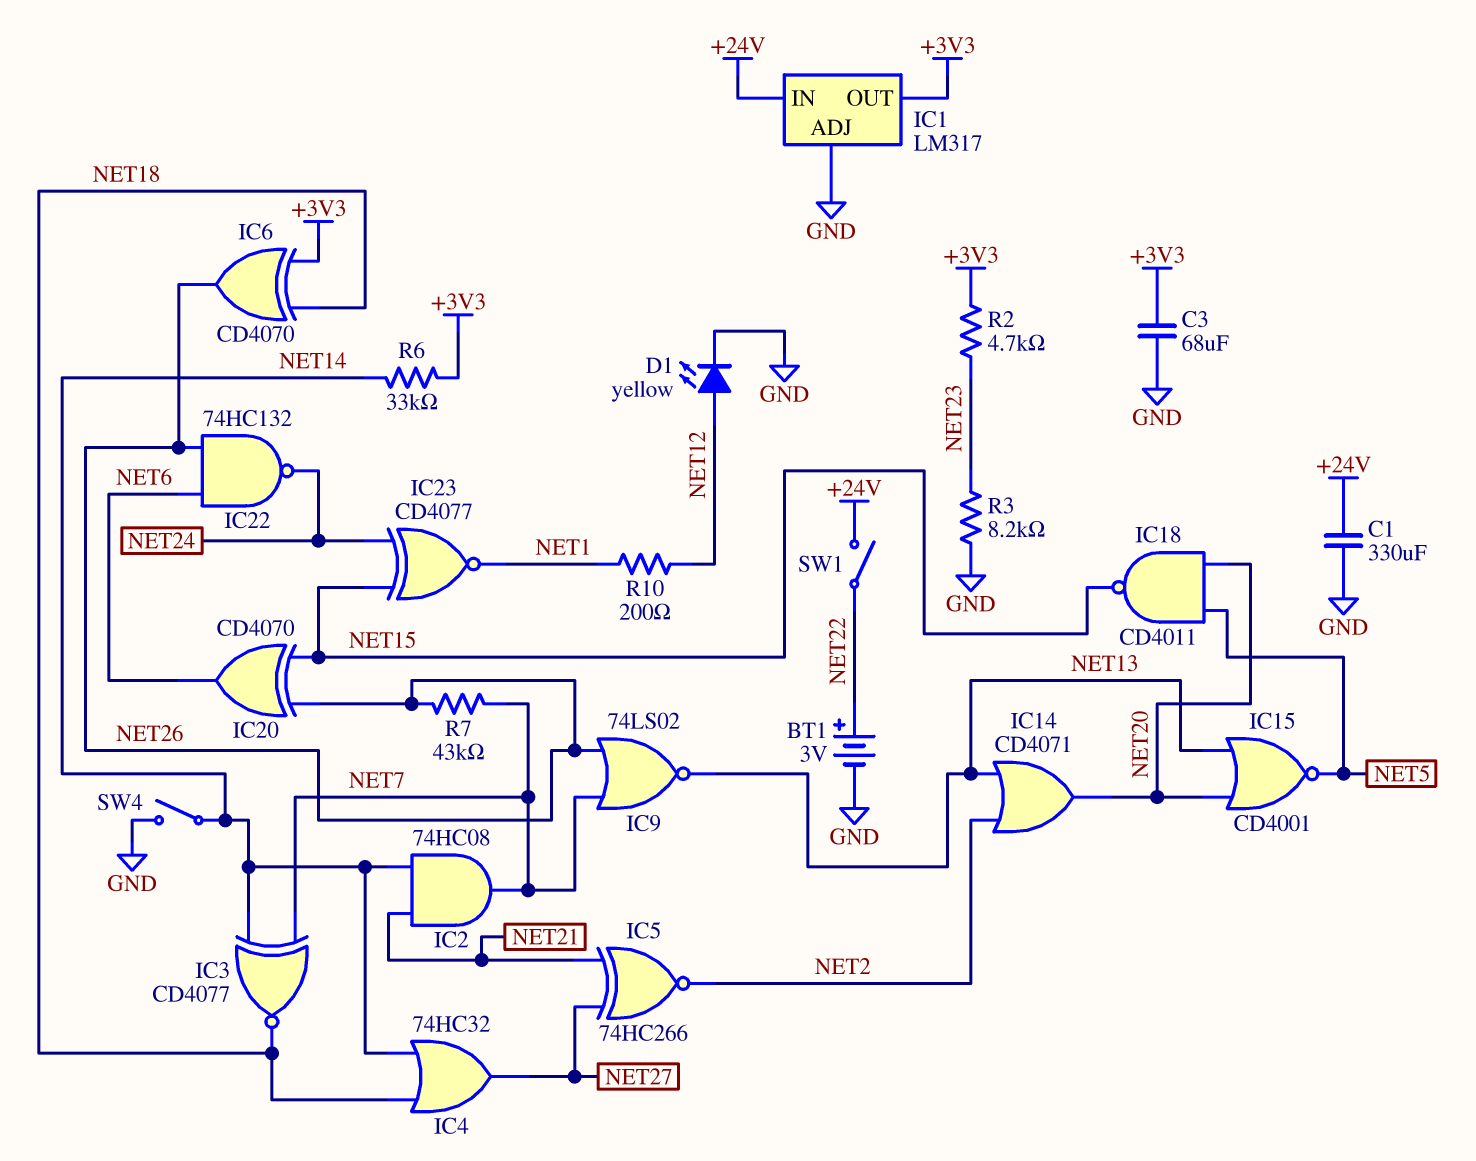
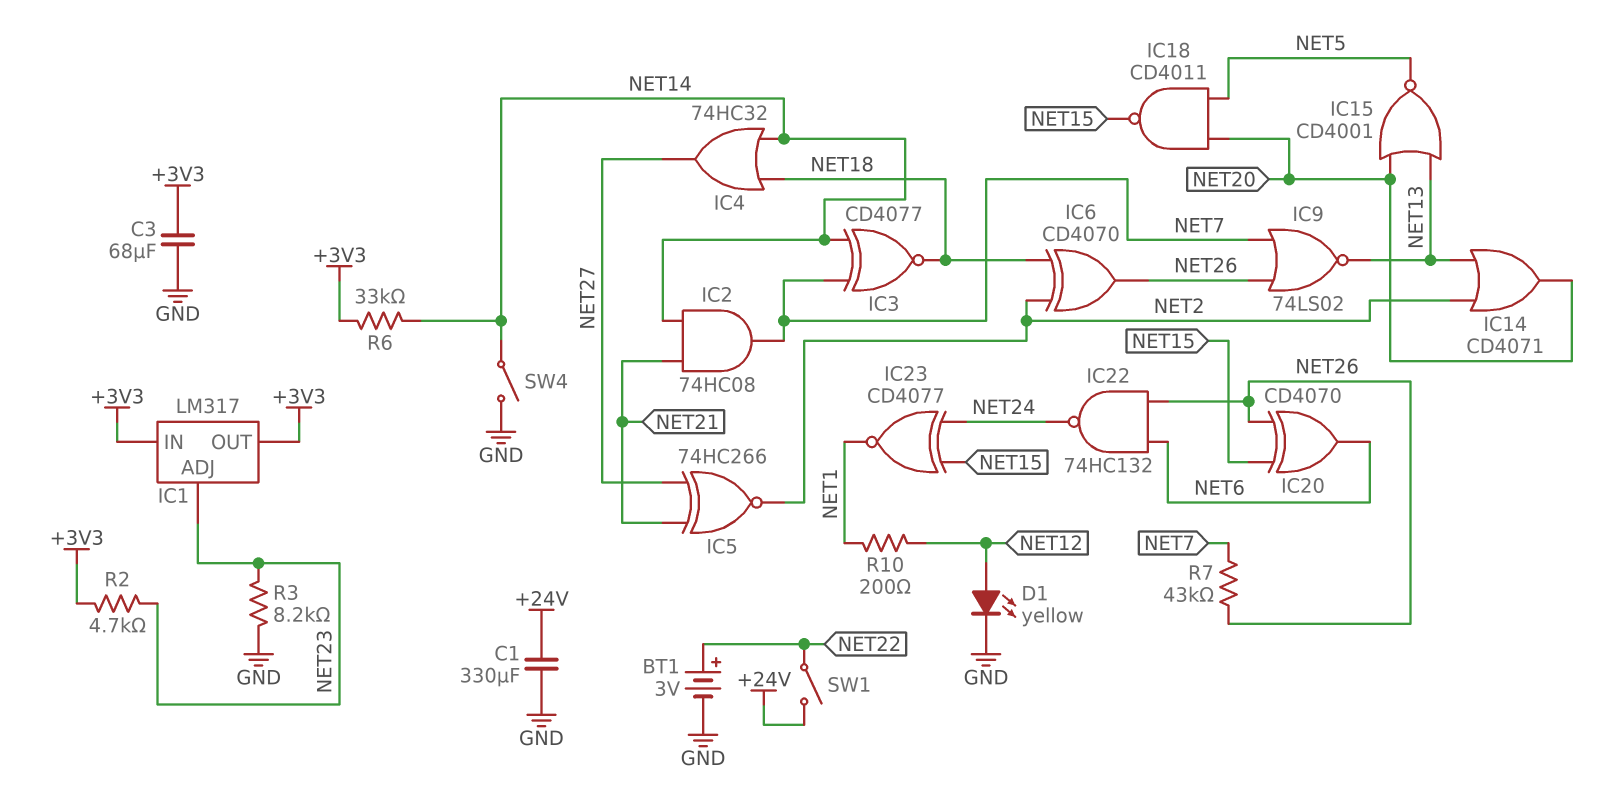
IC1 pin ADJ: GND -> NET23
IC1 pin IN: +24V -> +3V3
IC6: XOR CD4070 (in +3V3, in NET18, out NET26) -> XOR CD4070 (in NET2, in NET18, out NET26)

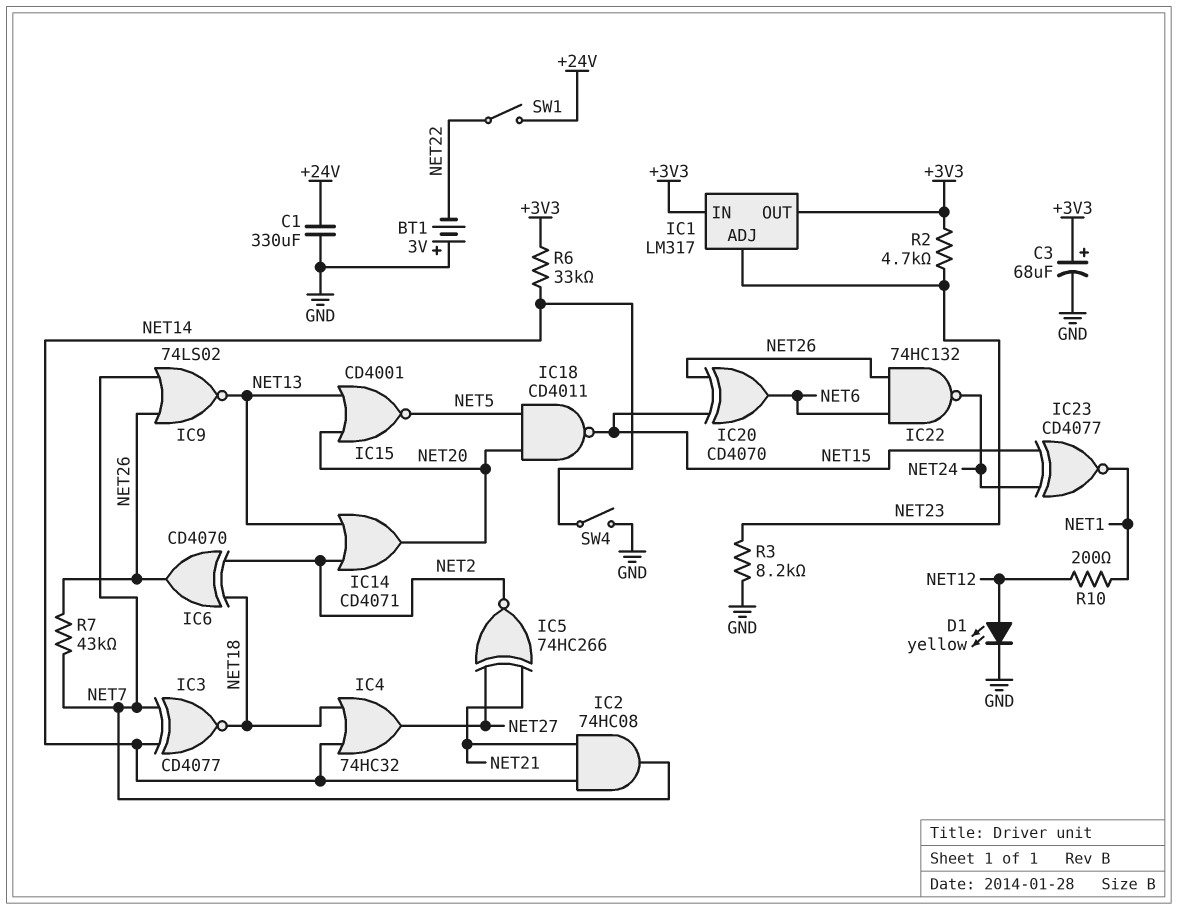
BT1: 3V (plus NET22, minus GND) -> 3V (plus GND, minus NET22)
C3: 68uF (+3V3, GND) -> 68uF (plus +3V3, minus GND)

